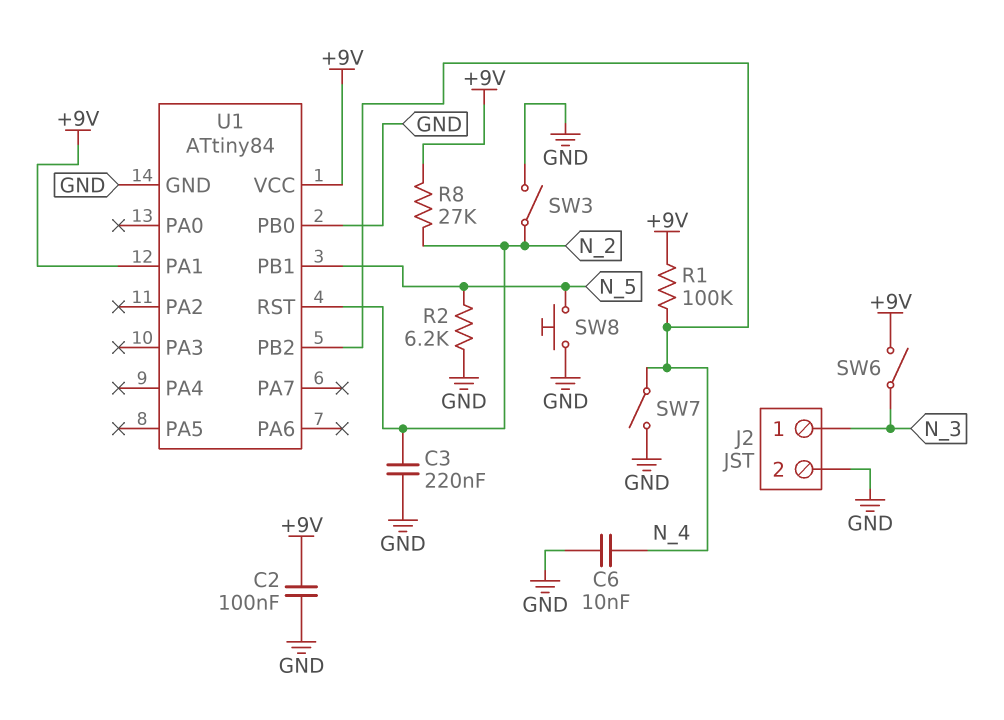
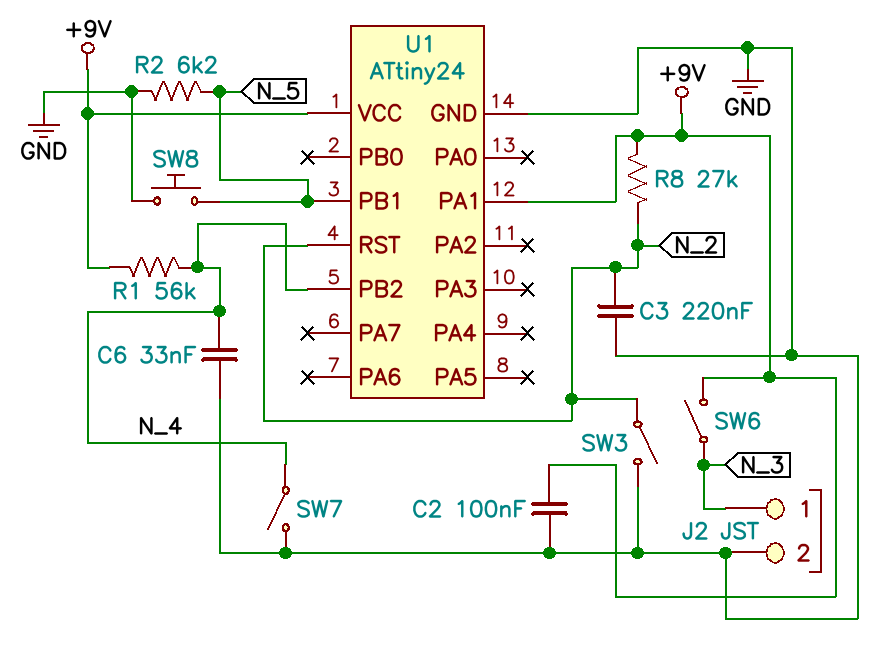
C6: 10nF (GND, N_4) -> 33nF (GND, N_4)
R1: 100k (+9V, N_4) -> 56k (+9V, N_4)
U1: ATtiny84 -> ATtiny24
U1 pin PB0: GND -> none

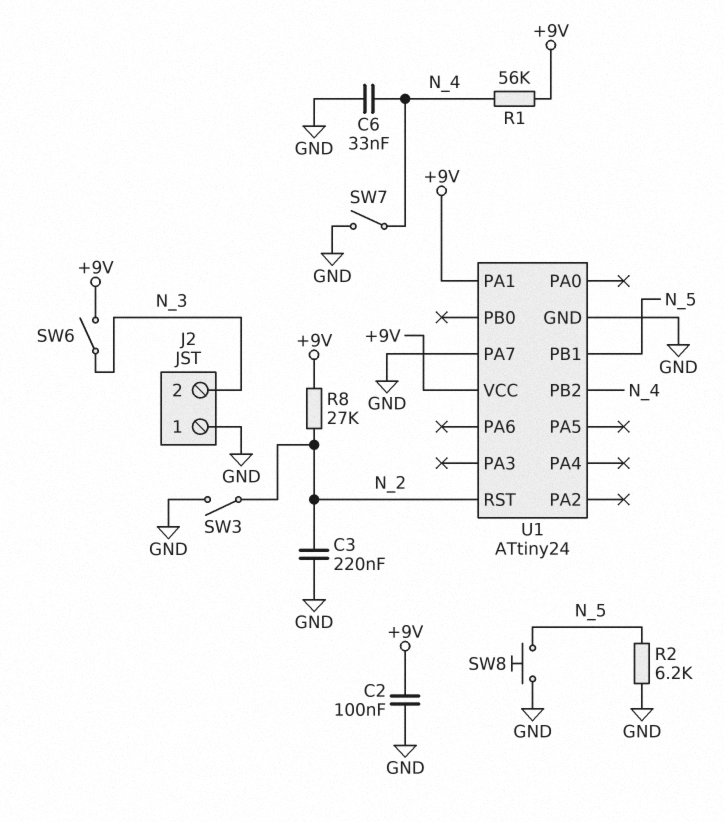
J2 pin 1: N_3 -> GND
J2 pin 2: GND -> N_3
U1 pin PA7: none -> GND

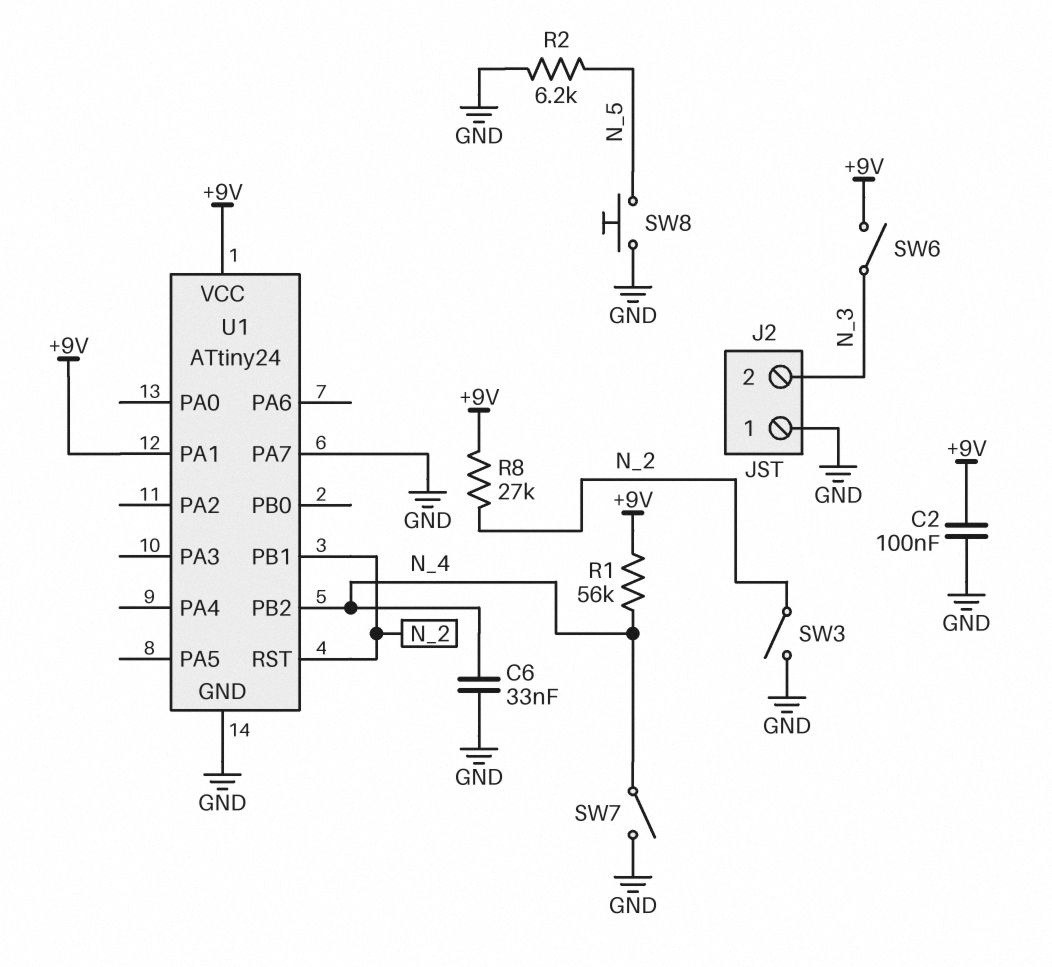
C3: 220nF (GND, N_2) -> none
U1 pin PB1: N_5 -> N_2

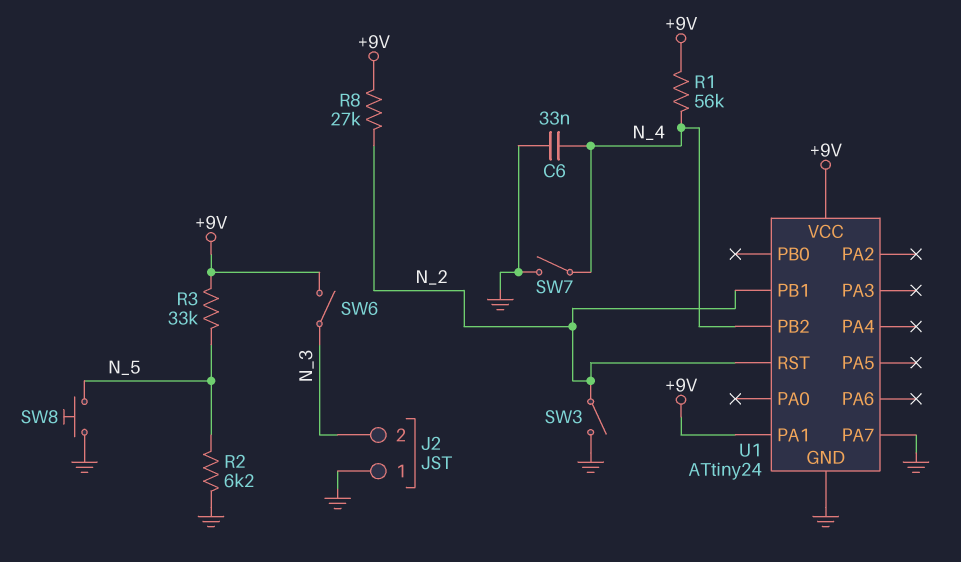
C2: 100nF (+9V, GND) -> none
R3: none -> 33k (+9V, N_5)

